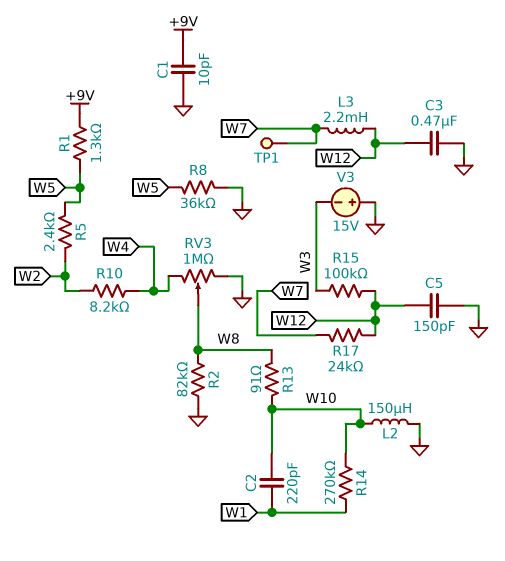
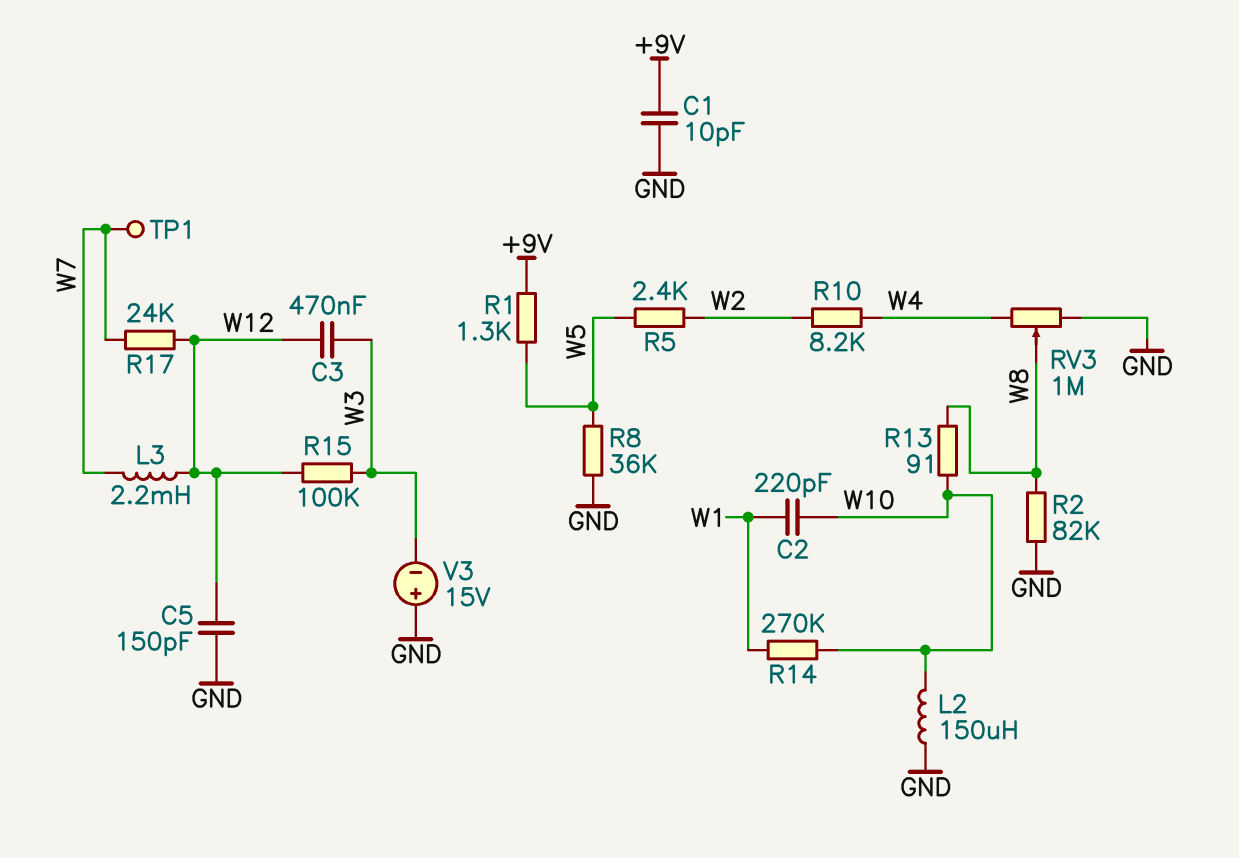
C3: 470nF (GND, W12) -> 470nF (W3, W12)

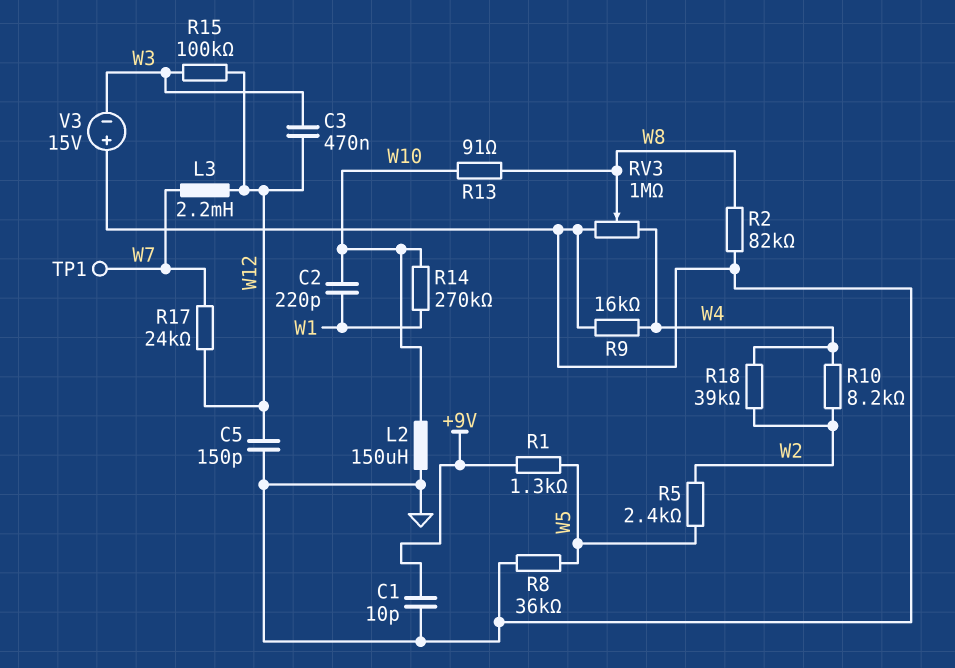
R9: none -> 16k (GND, W4)
R18: none -> 39k (W2, W4)

